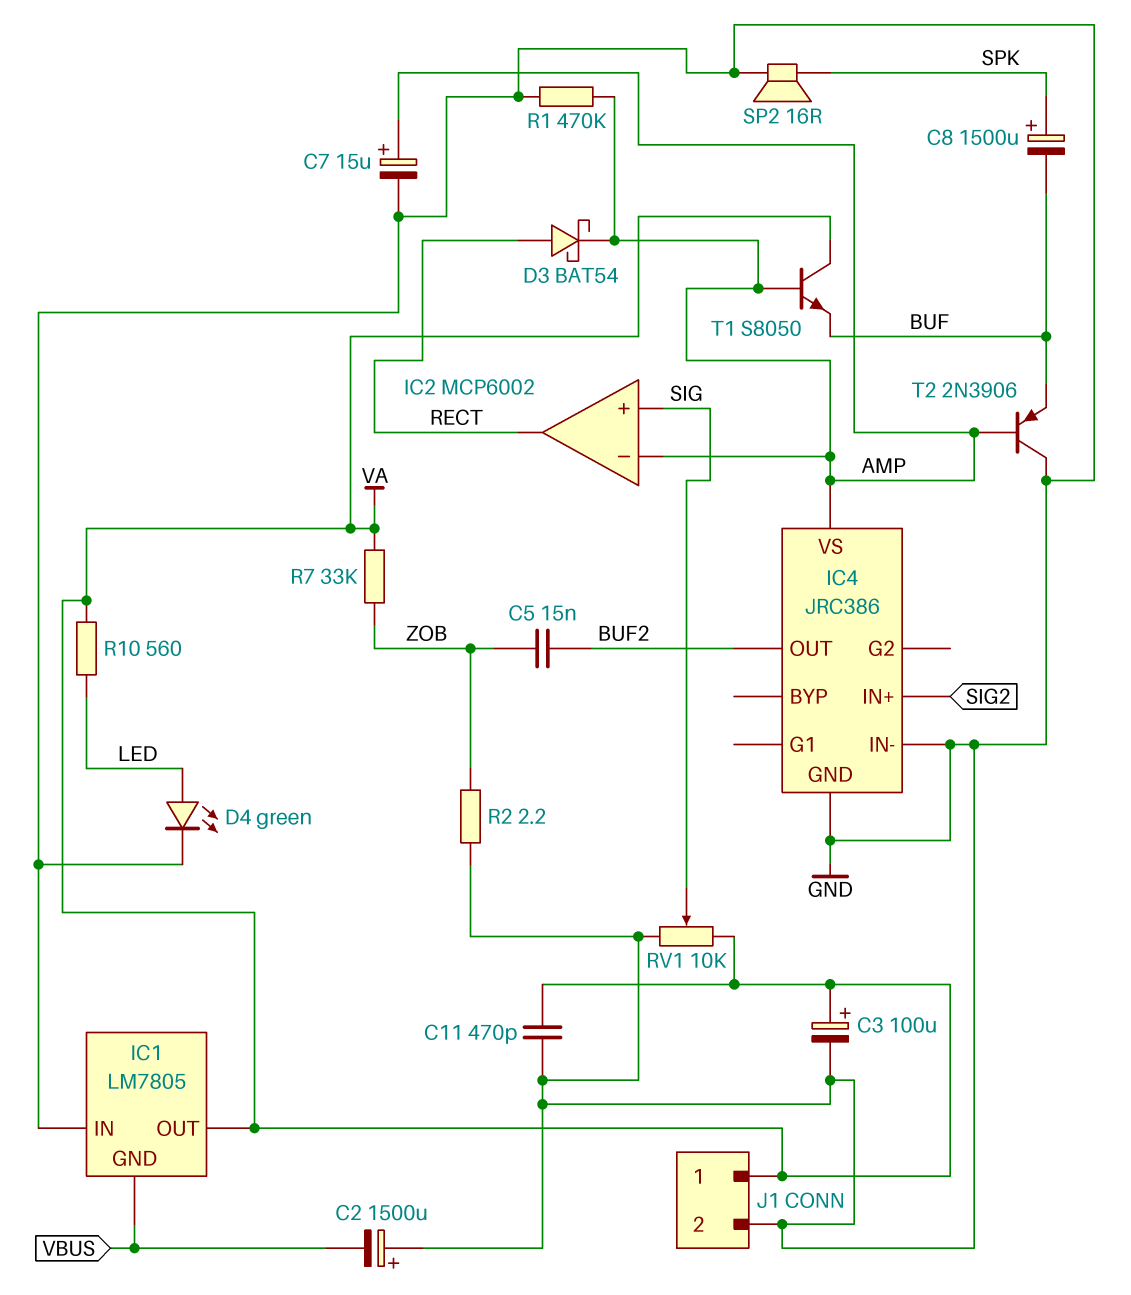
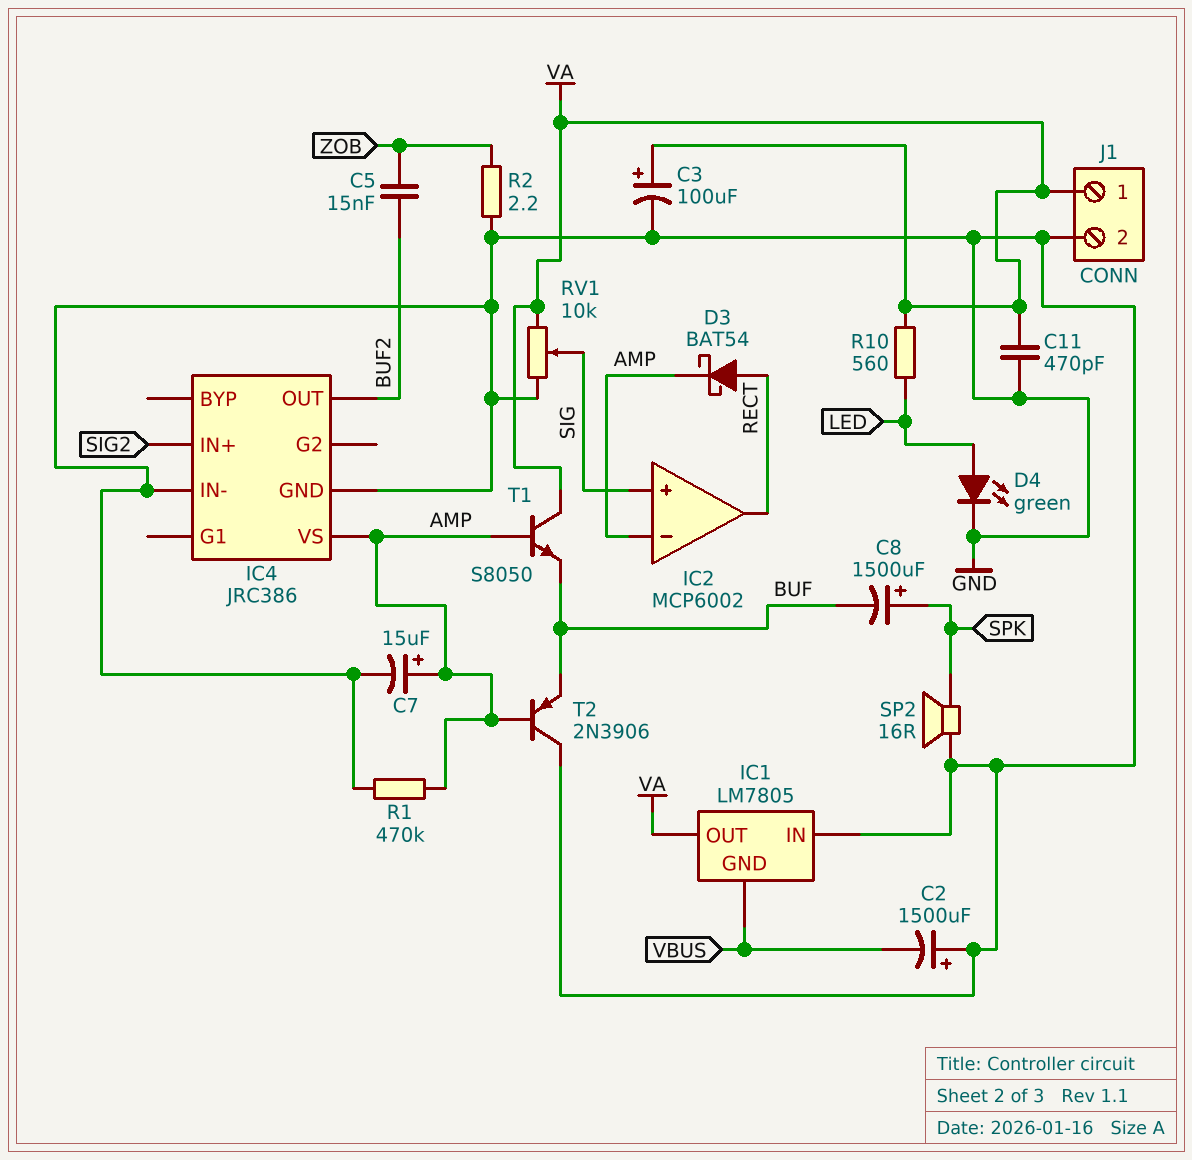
R7: 33k (VA, ZOB) -> none

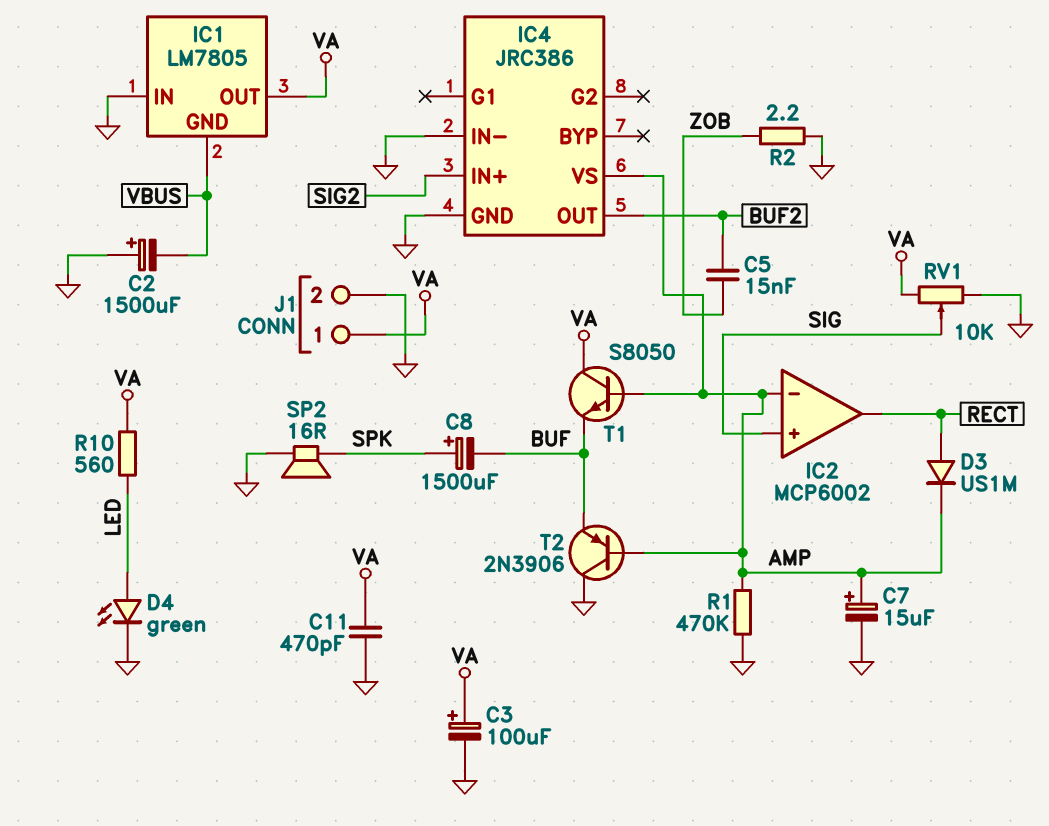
D3: schottky BAT54 (A RECT, K AMP) -> diode US1M (A RECT, K AMP)

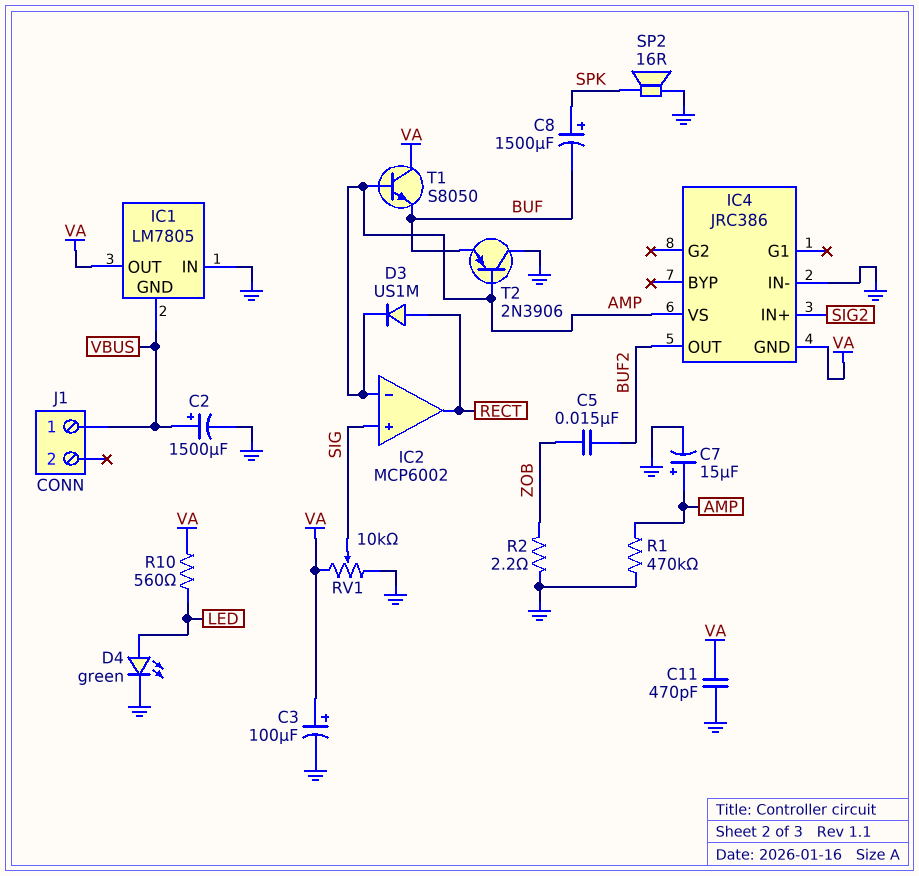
C2: 1500uF (plus GND, minus VBUS) -> 1500uF (plus VBUS, minus GND)
IC4 pin GND: GND -> VA
J1 pin 1: VA -> VBUS
J1 pin 2: GND -> none

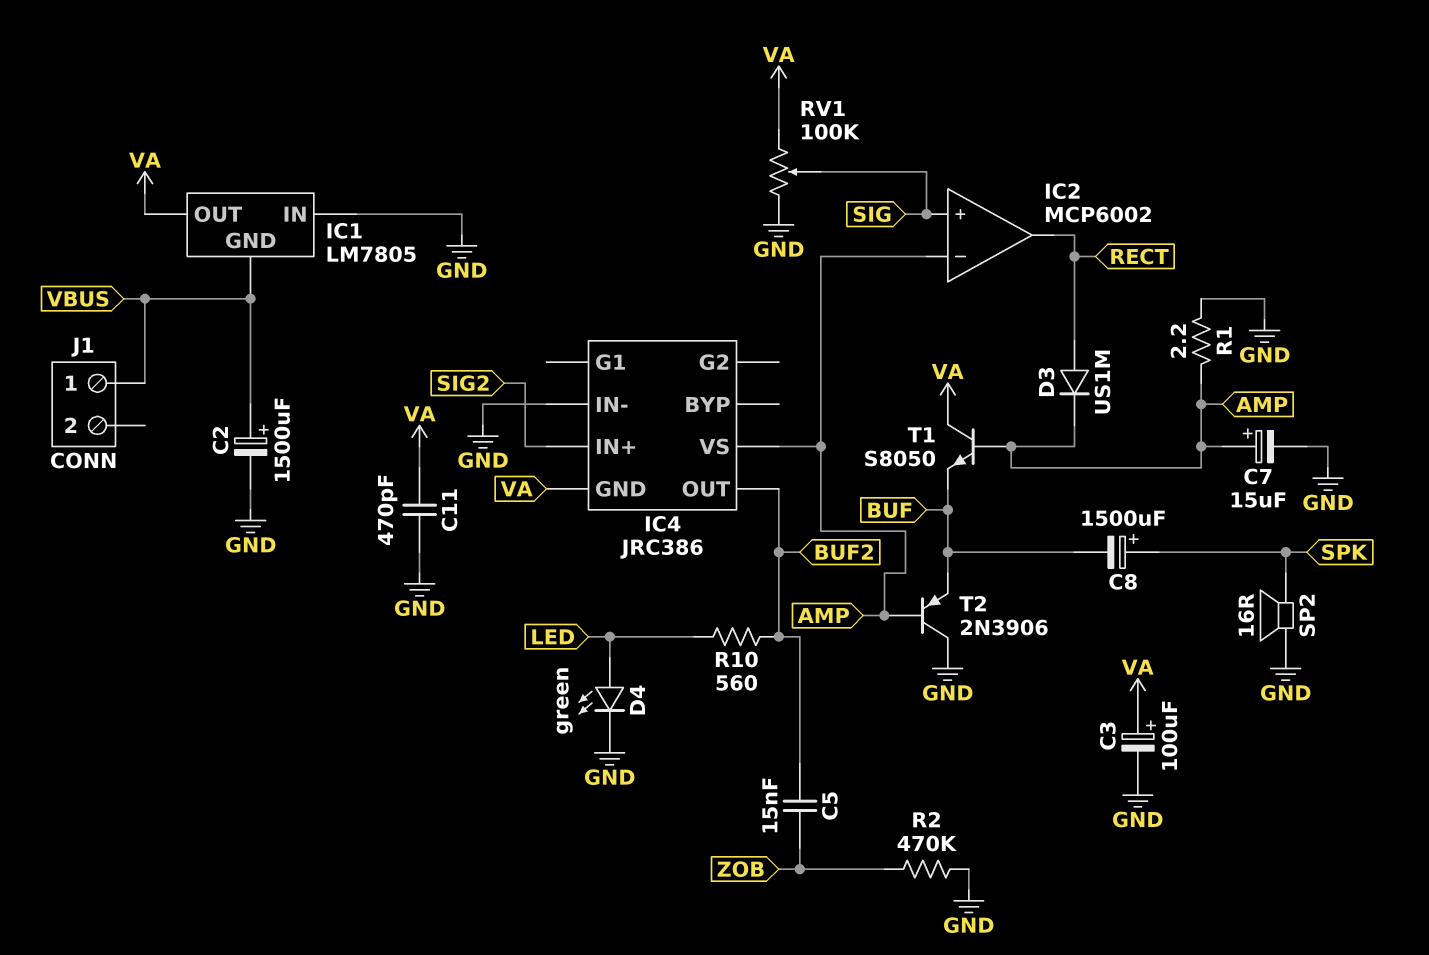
R1: 470k (AMP, GND) -> 2.2 (AMP, GND)
R2: 2.2 (GND, ZOB) -> 470k (GND, ZOB)
R10: 560 (LED, VA) -> 560 (BUF2, LED)
RV1: 10k (GND, VA, wiper SIG) -> 100k (GND, VA, wiper SIG)

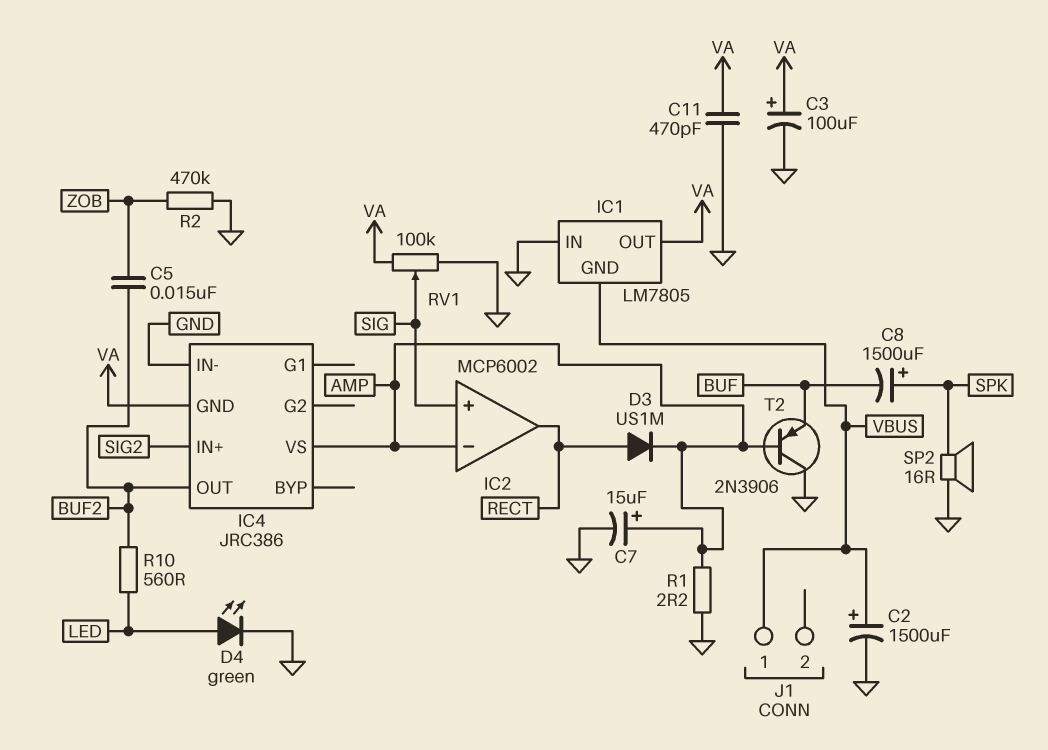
T1: NPN S8050 (B AMP, C VA, E BUF) -> none

